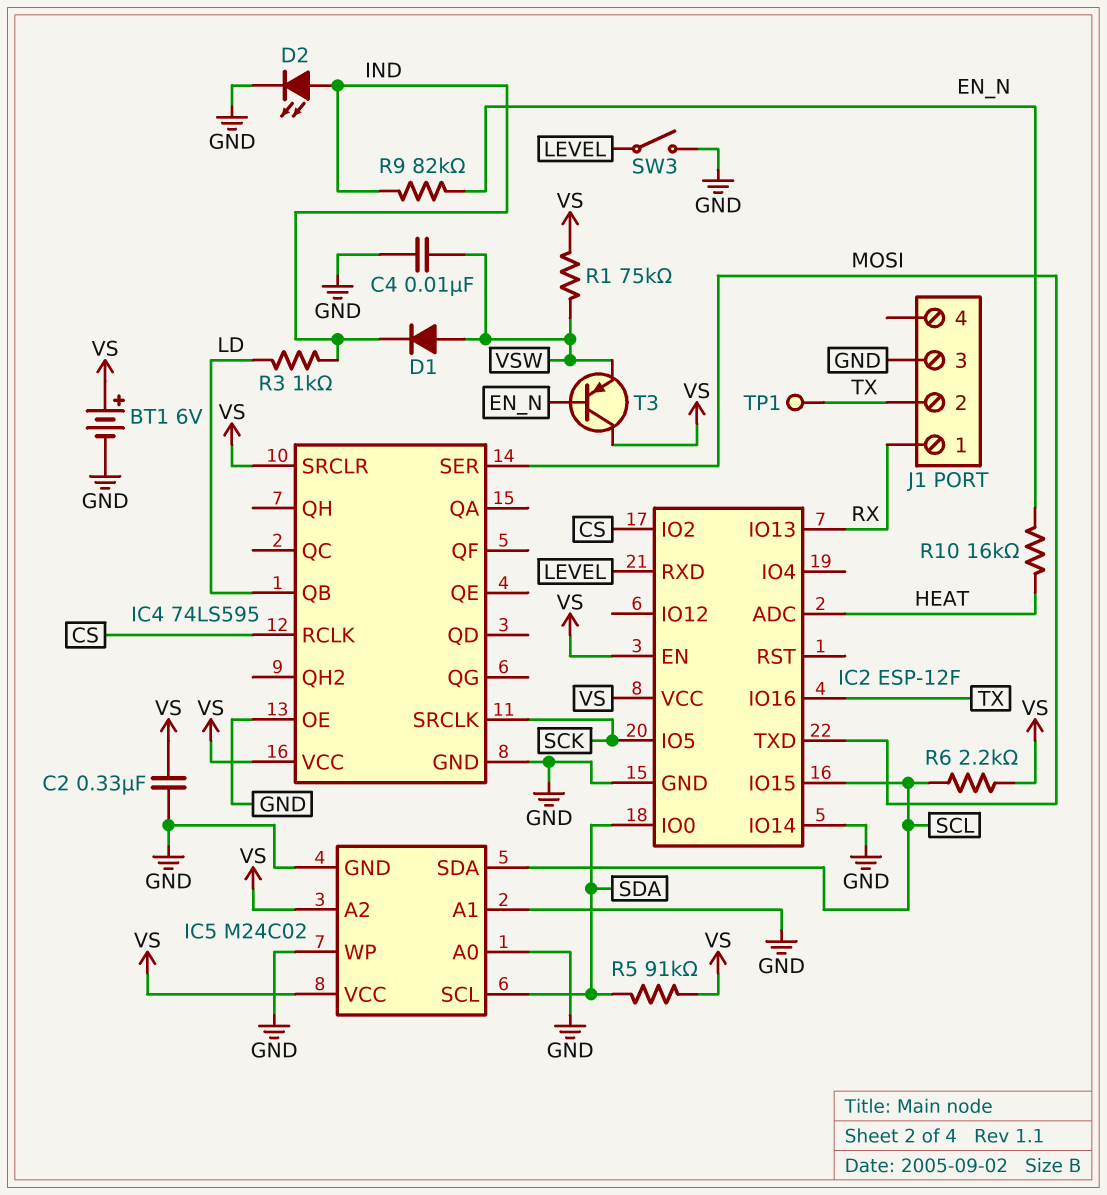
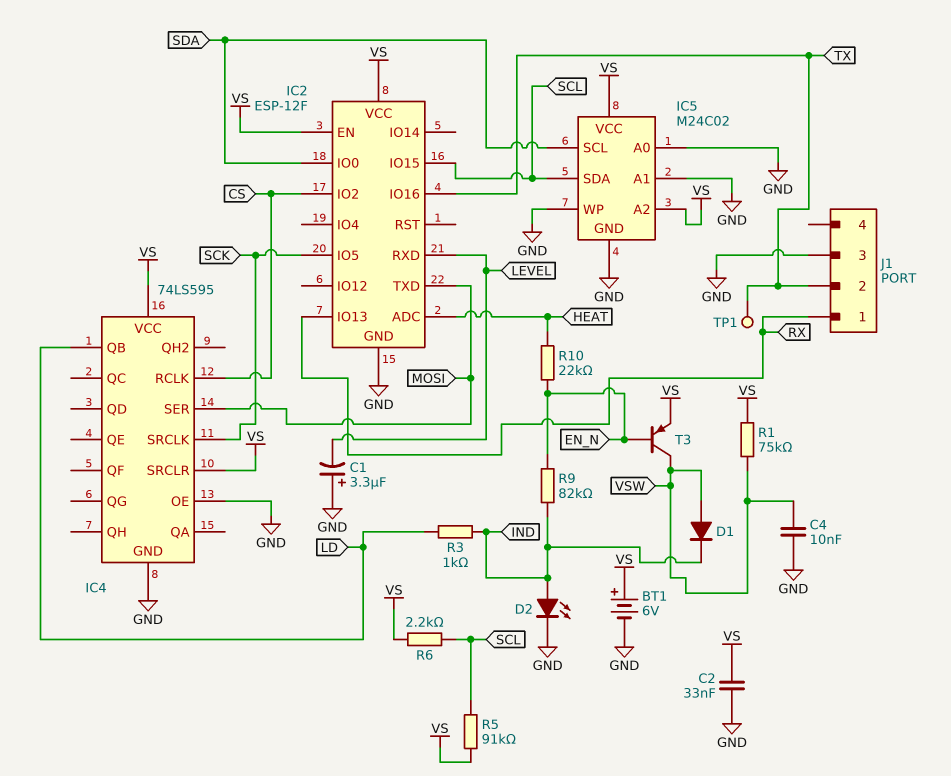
C1: none -> 3.3uF (plus GND, minus LEVEL)
C2: 330nF (GND, VS) -> 33nF (GND, VS)
IC2 pin IO14: GND -> none
R5: 91k (SDA, VS) -> 91k (SCL, VS)
R10: 16k (EN_N, HEAT) -> 22k (EN_N, HEAT)
SW3: switch (GND, LEVEL) -> none
T3: PNP (B EN_N, C VS, E VSW) -> PNP (B EN_N, C VSW, E VS)

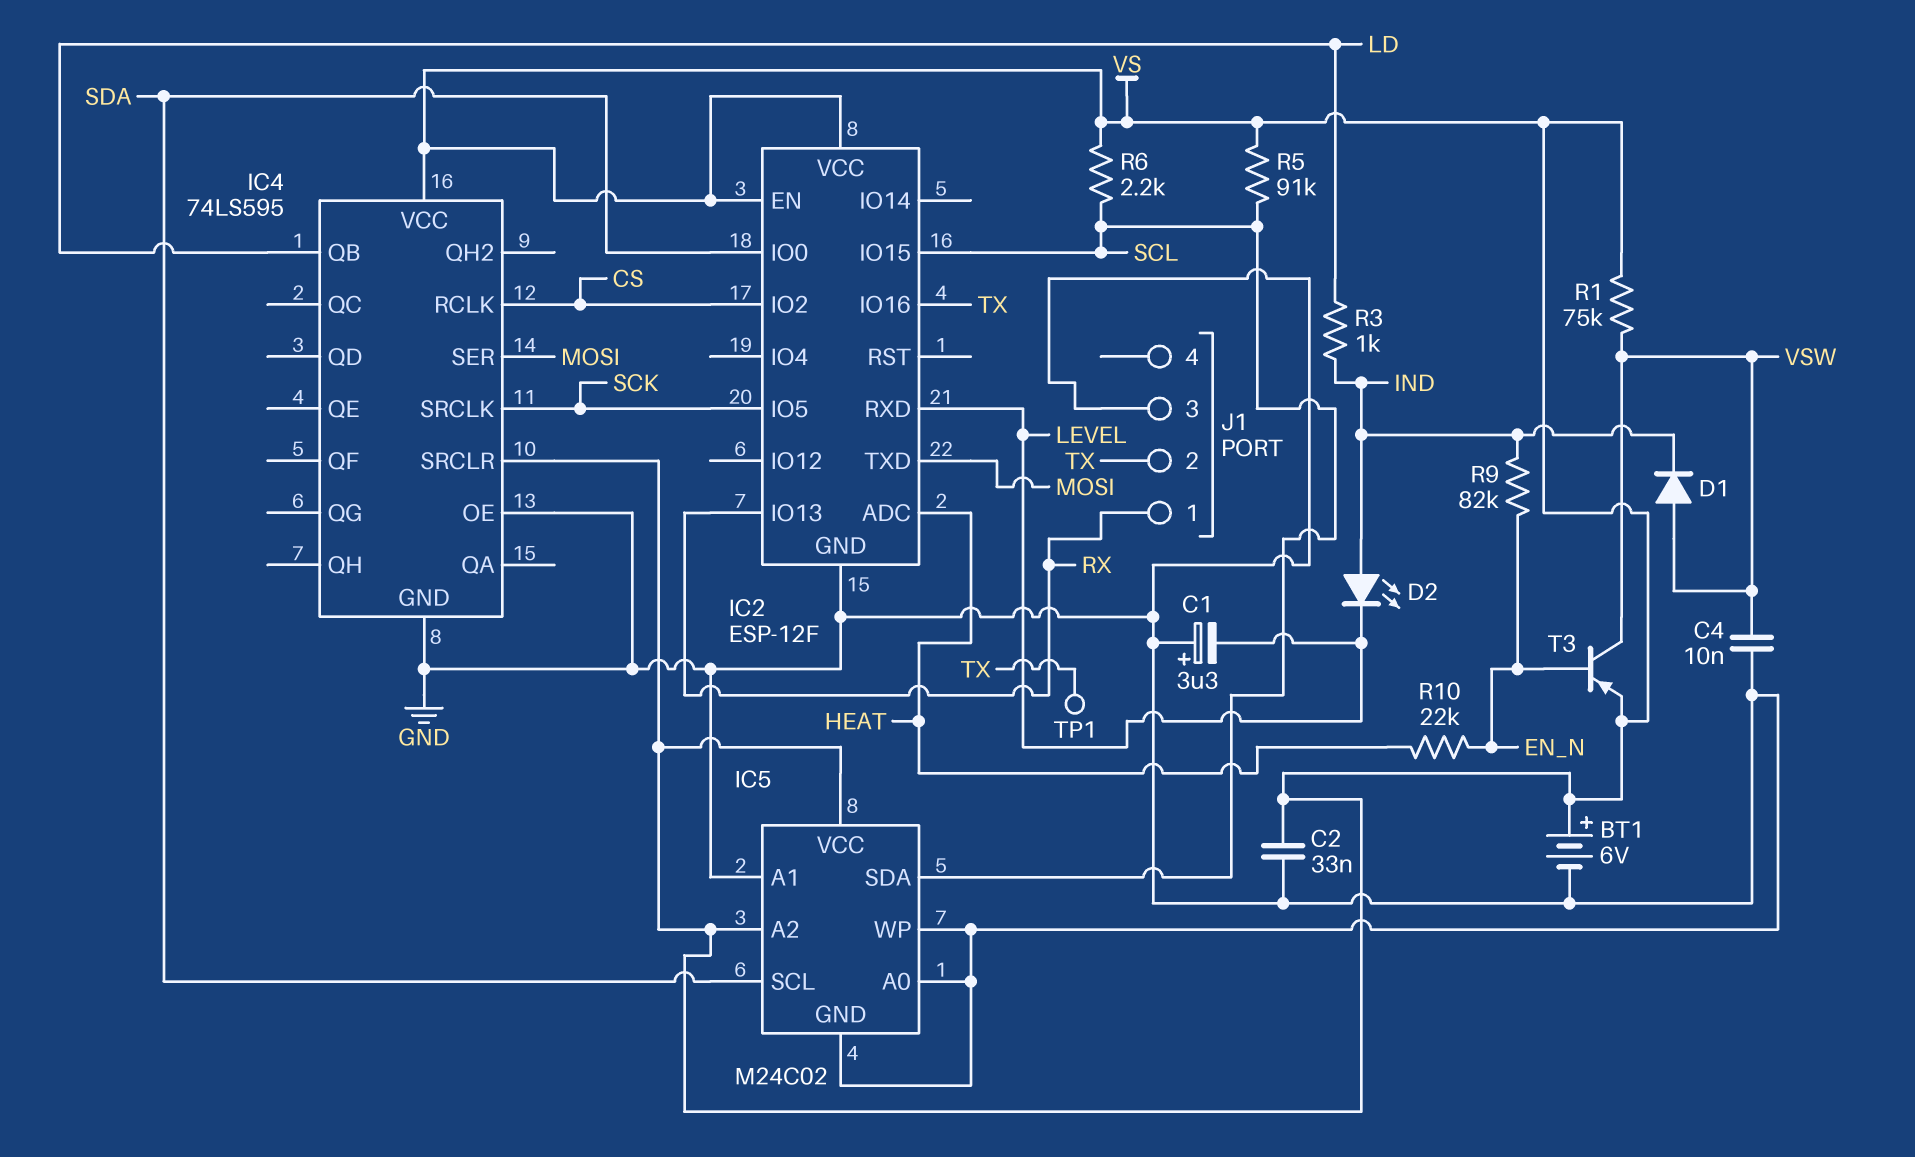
D2: LED (A IND, K GND) -> LED (A IND, K LEVEL)

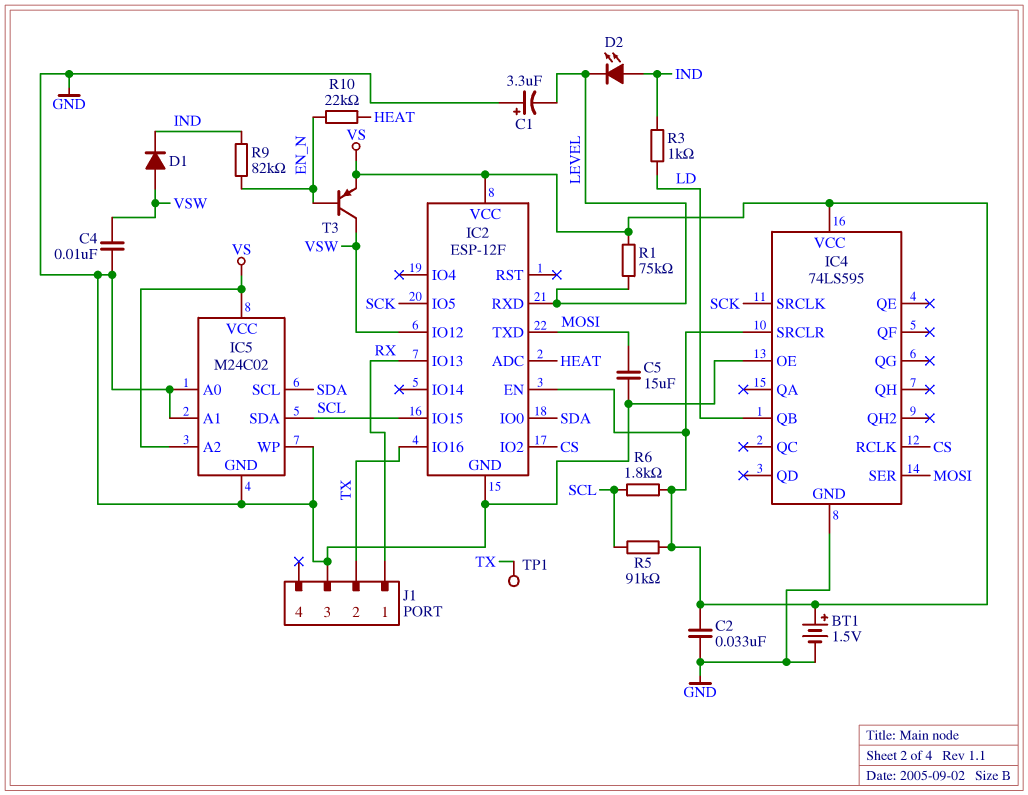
BT1: 6V (plus VS, minus GND) -> 1.5V (plus VS, minus GND)
C5: none -> 15uF (GND, MOSI)
IC2 pin IO12: none -> VSW
R1: 75k (VS, VSW) -> 75k (LEVEL, VS)
R6: 2.2k (SCL, VS) -> 1.8k (SCL, VS)

